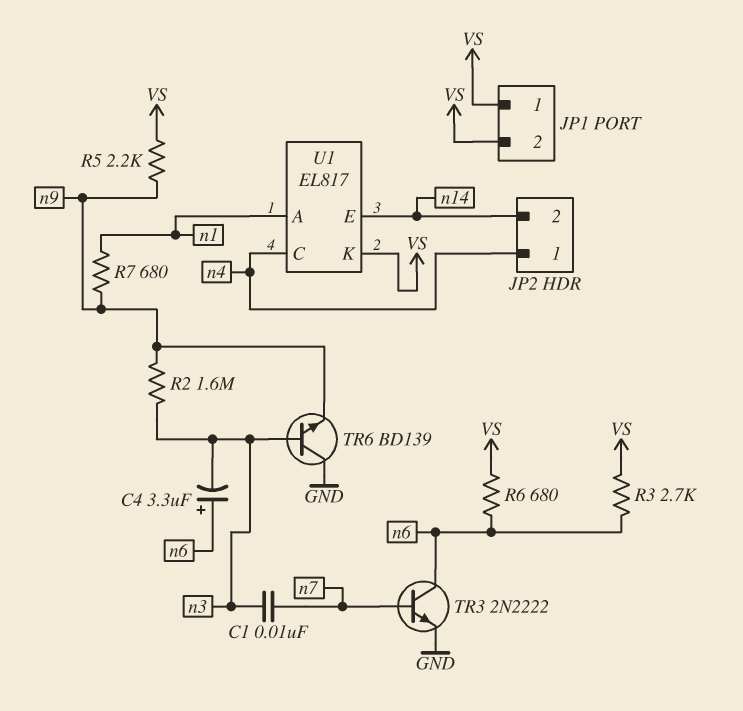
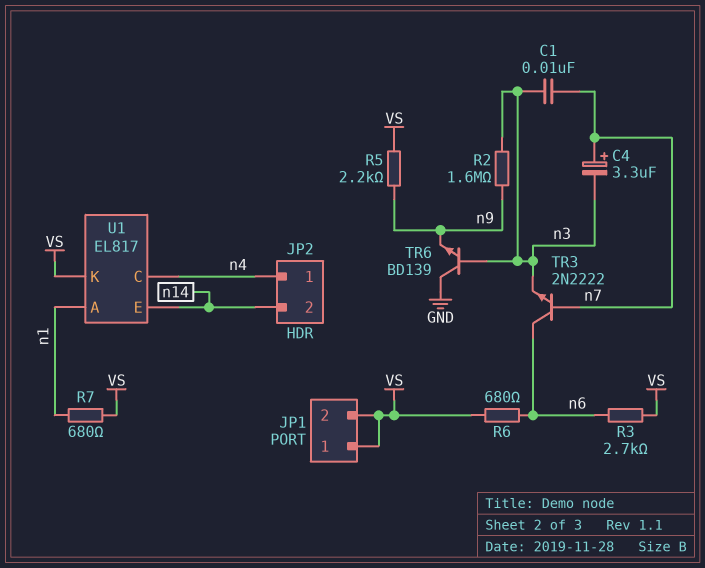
C4: 3.3uF (plus n6, minus n3) -> 3.3uF (plus n7, minus n3)
R7: 680 (n1, n9) -> 680 (VS, n1)
TR3: NPN 2N2222 (B n7, C n6, E GND) -> NPN 2N2222 (B n7, C n6, E n3)

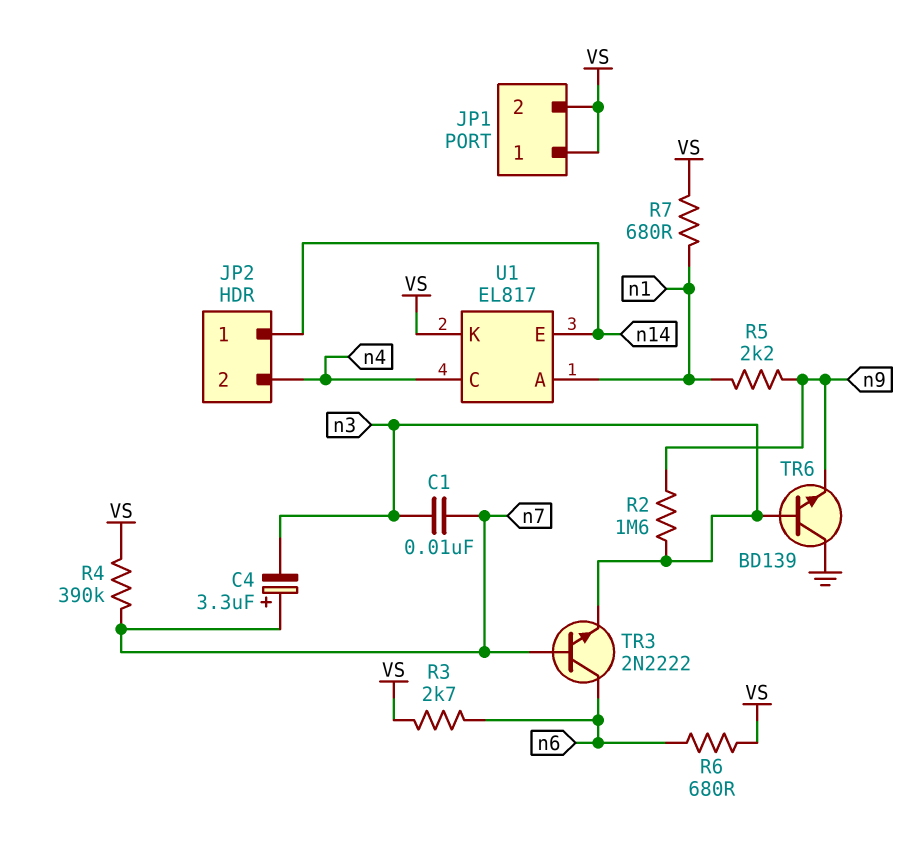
JP2 pin 1: n4 -> n14
JP2 pin 2: n14 -> n4
R4: none -> 390k (VS, n7)
R5: 2.2k (VS, n9) -> 2.2k (n1, n9)

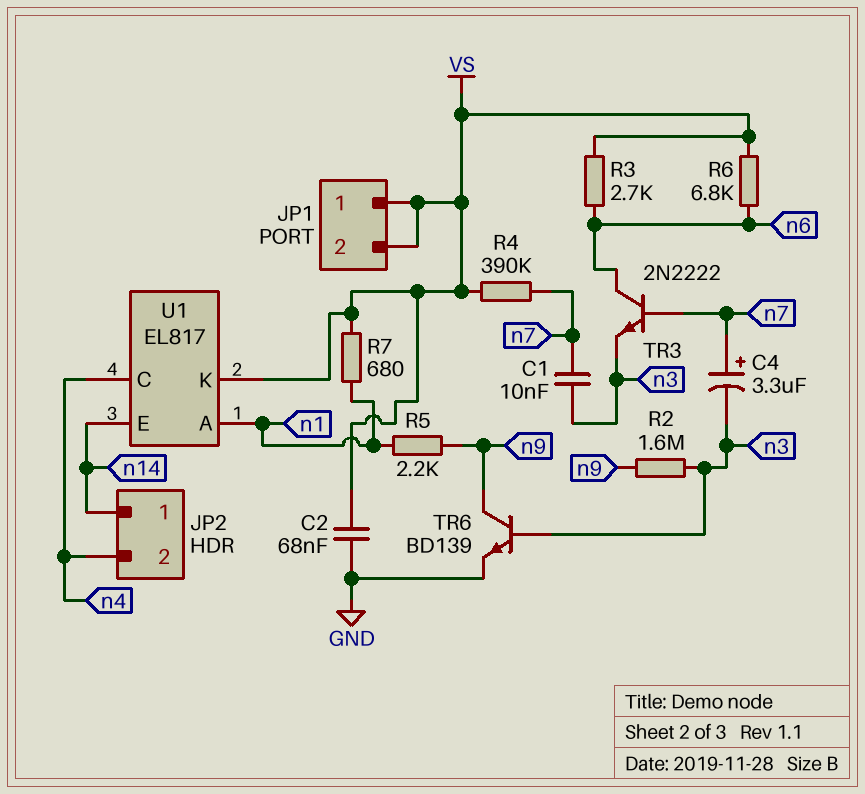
C2: none -> 68nF (GND, VS)
R6: 680 (VS, n6) -> 6.8k (VS, n6)
TR6: NPN BD139 (B n3, C GND, E n9) -> NPN BD139 (B n3, C n9, E GND)

